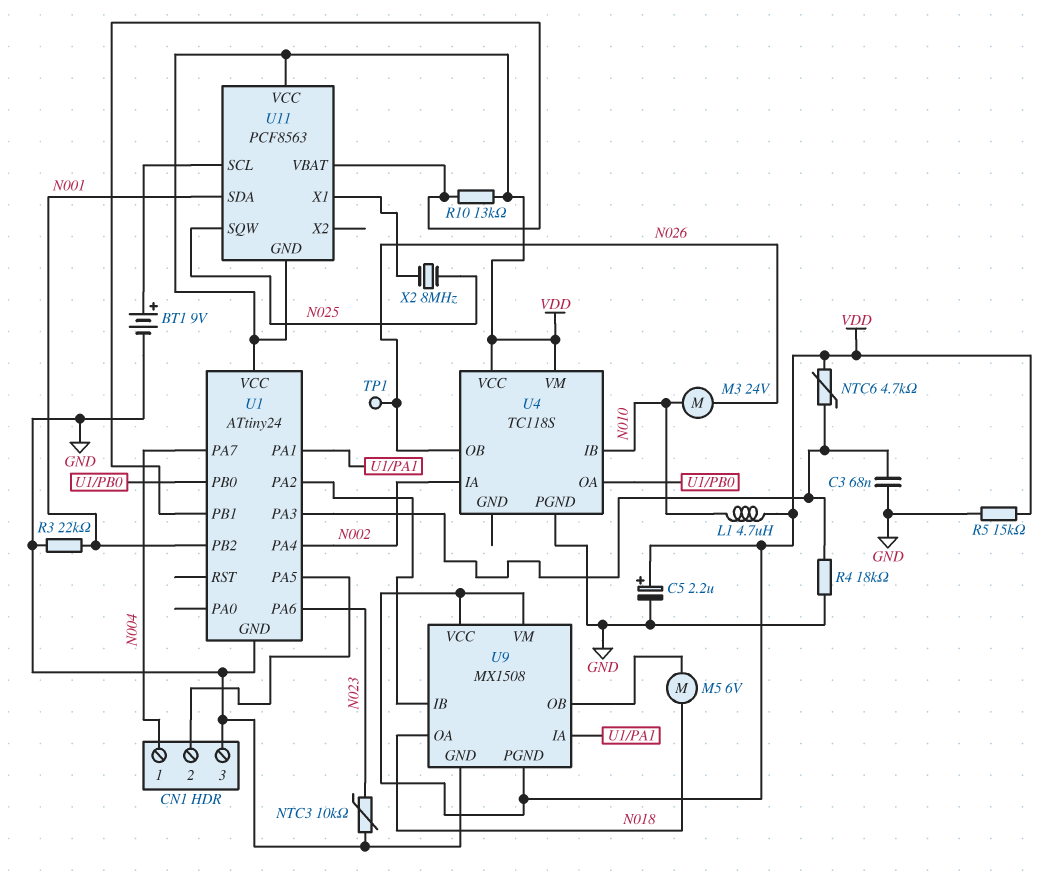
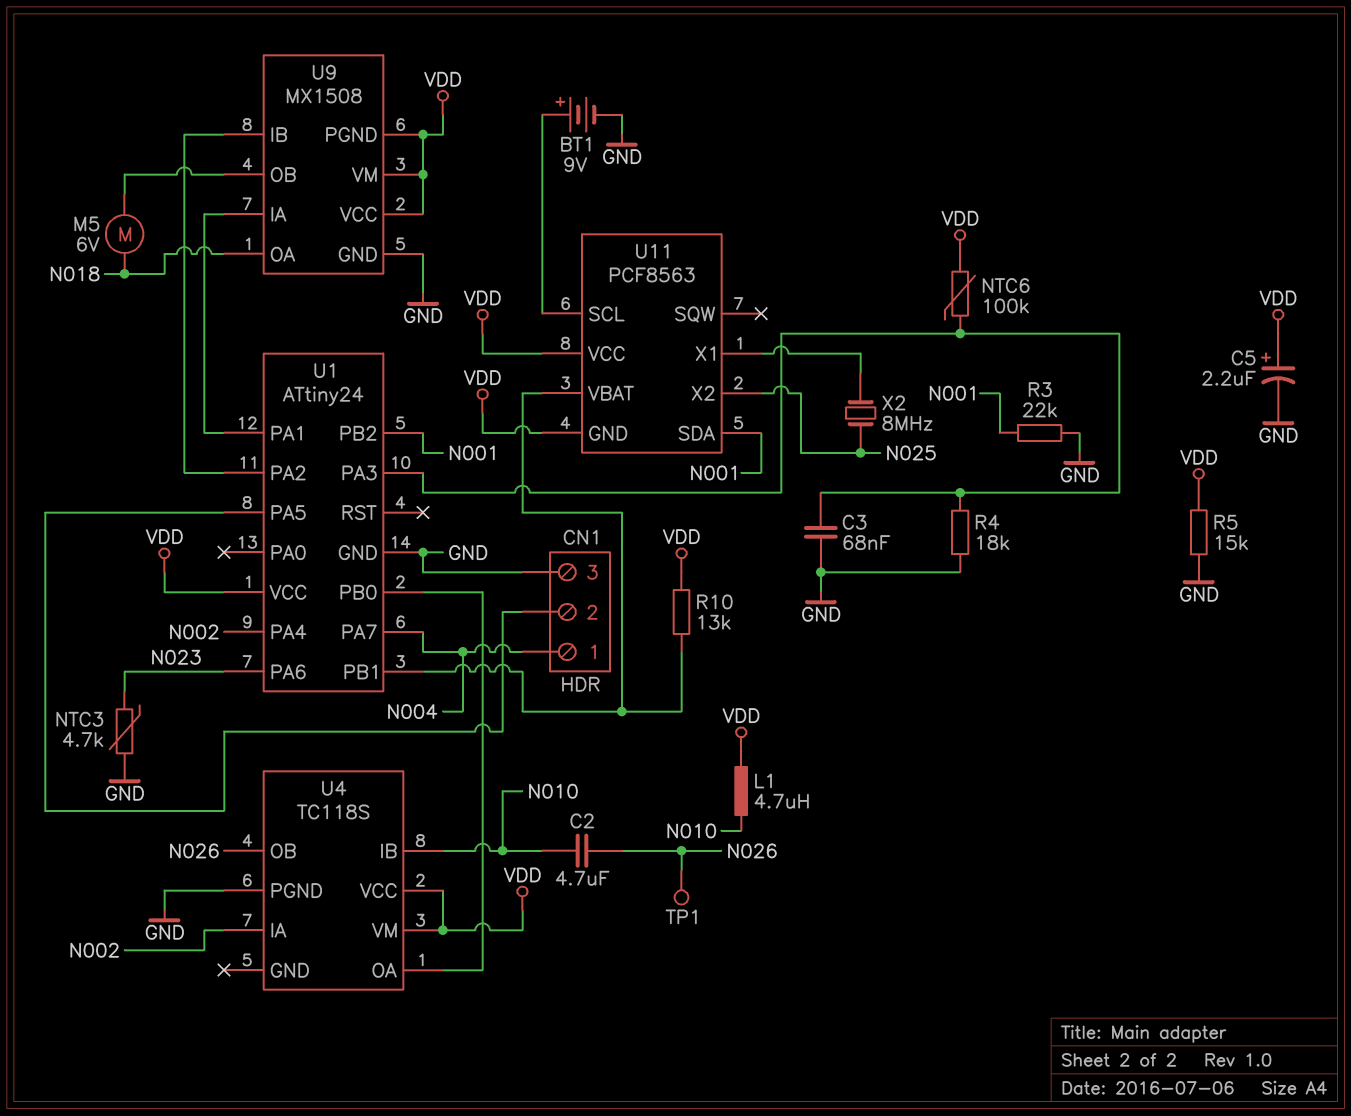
C2: none -> 4.7uF (N010, N026)
M3: motor 24V (N010, N026) -> none
NTC3: 10k (GND, N023) -> 4.7k (GND, N023)
NTC6: 4.7k (U1/PA3, VDD) -> 100k (U1/PA3, VDD)
U11 pin SQW: N025 -> none
U11 pin X2: none -> N025

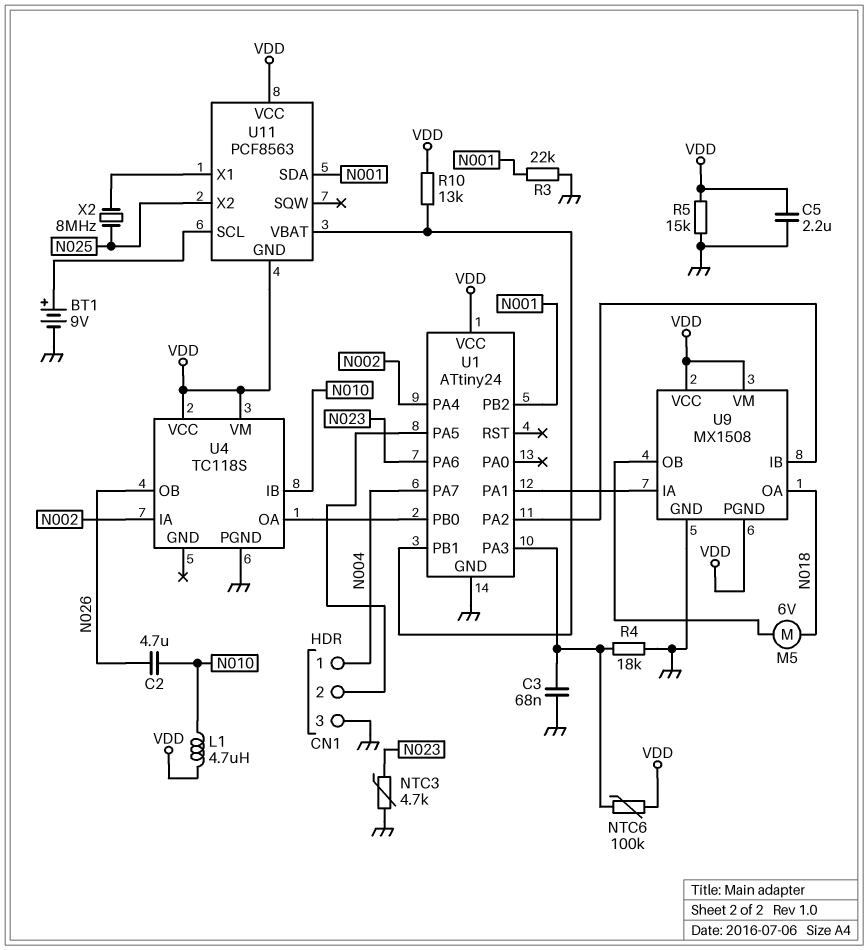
C5: 2.2uF (plus VDD, minus GND) -> 2.2uF (GND, VDD)
TP1: test point (N026) -> none

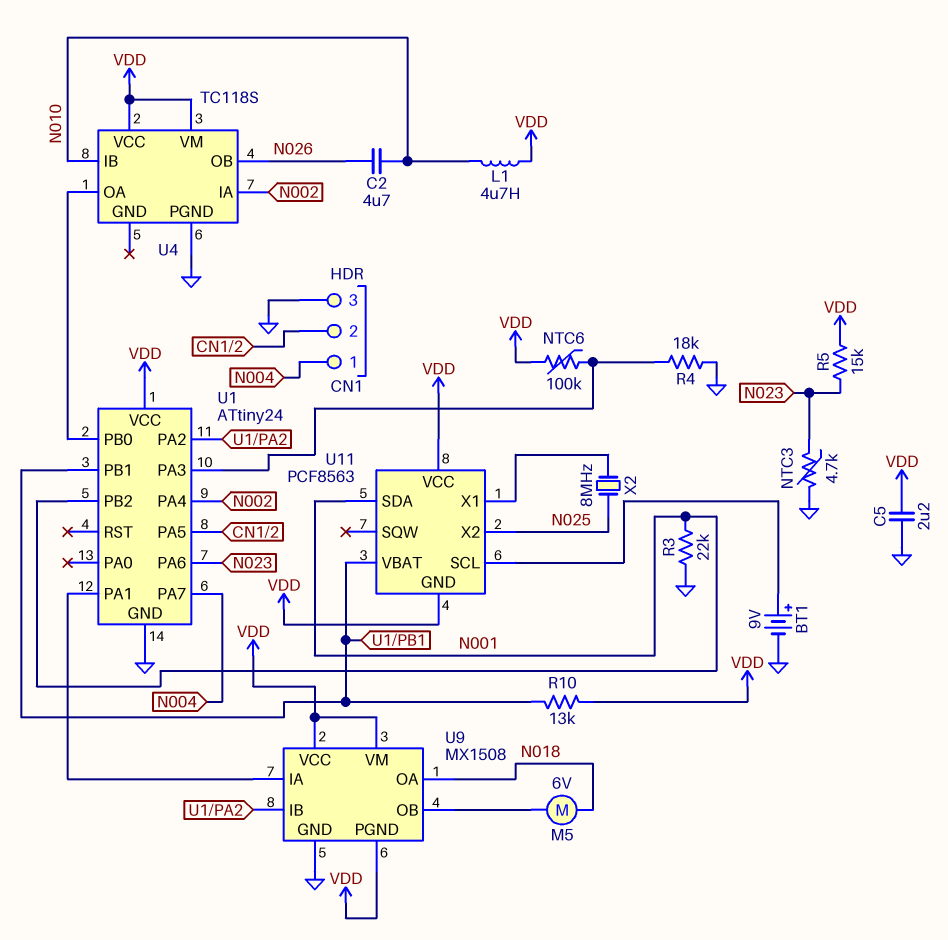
C3: 68nF (GND, U1/PA3) -> none
R5: 15k (GND, VDD) -> 15k (N023, VDD)

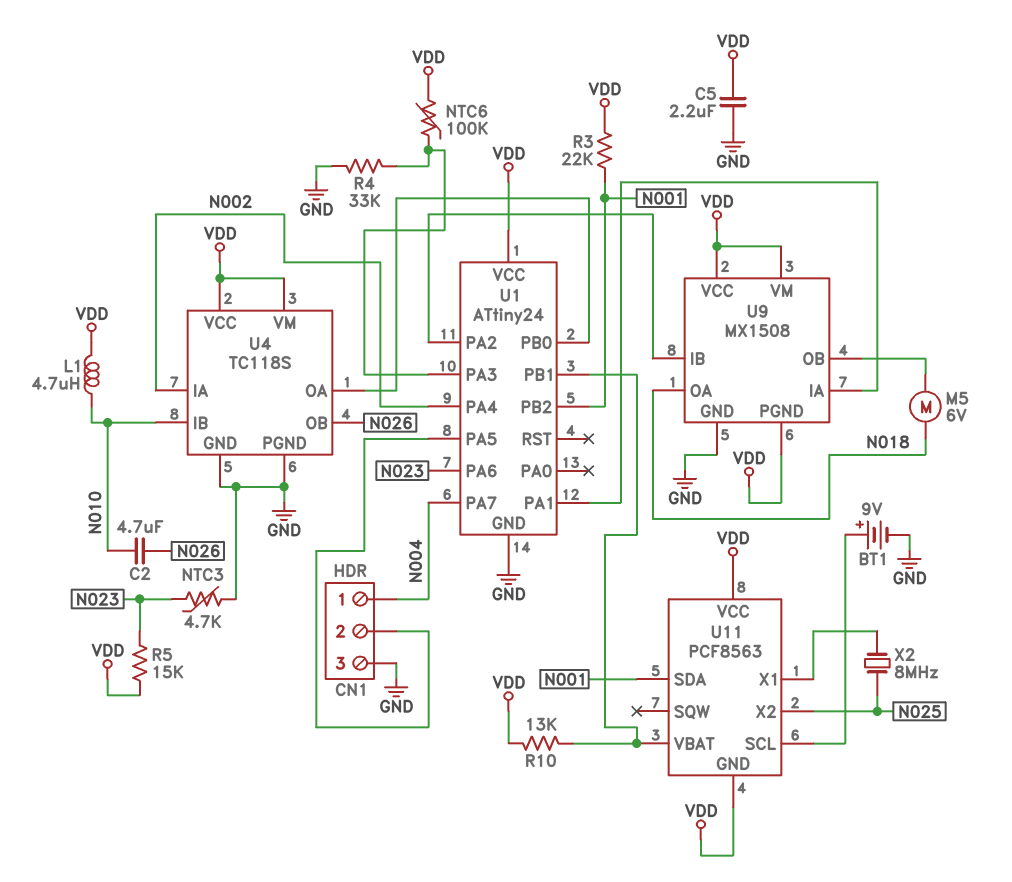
R3: 22k (GND, N001) -> 22k (N001, VDD)
R4: 18k (GND, U1/PA3) -> 33k (GND, U1/PA3)
U4 pin GND: none -> GND

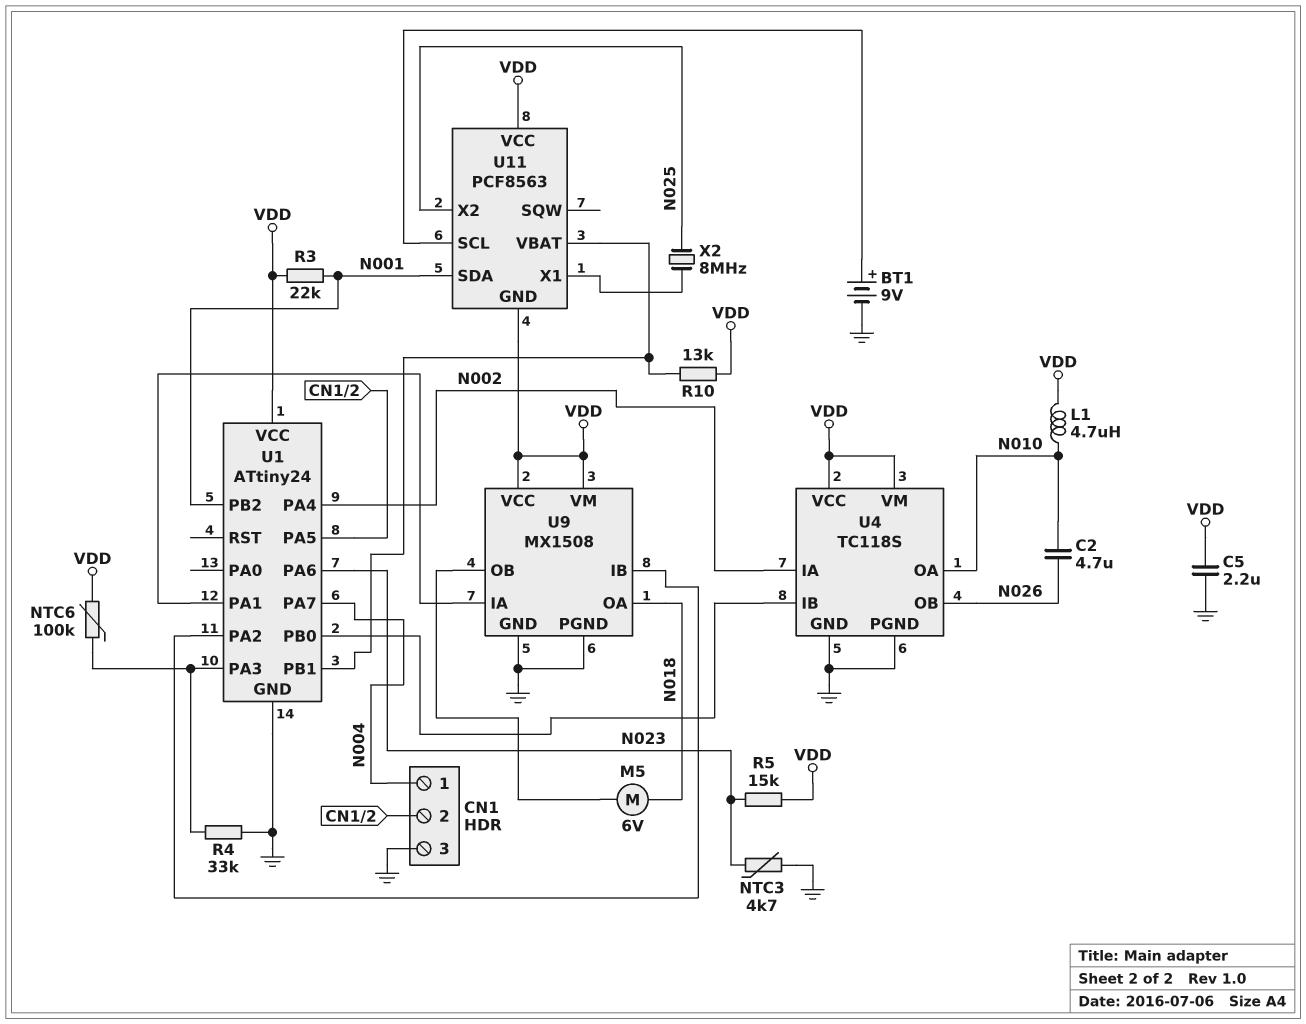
U4 pin IB: N010 -> U1/PB0
U4 pin OA: U1/PB0 -> N010
U9 pin PGND: VDD -> GND

